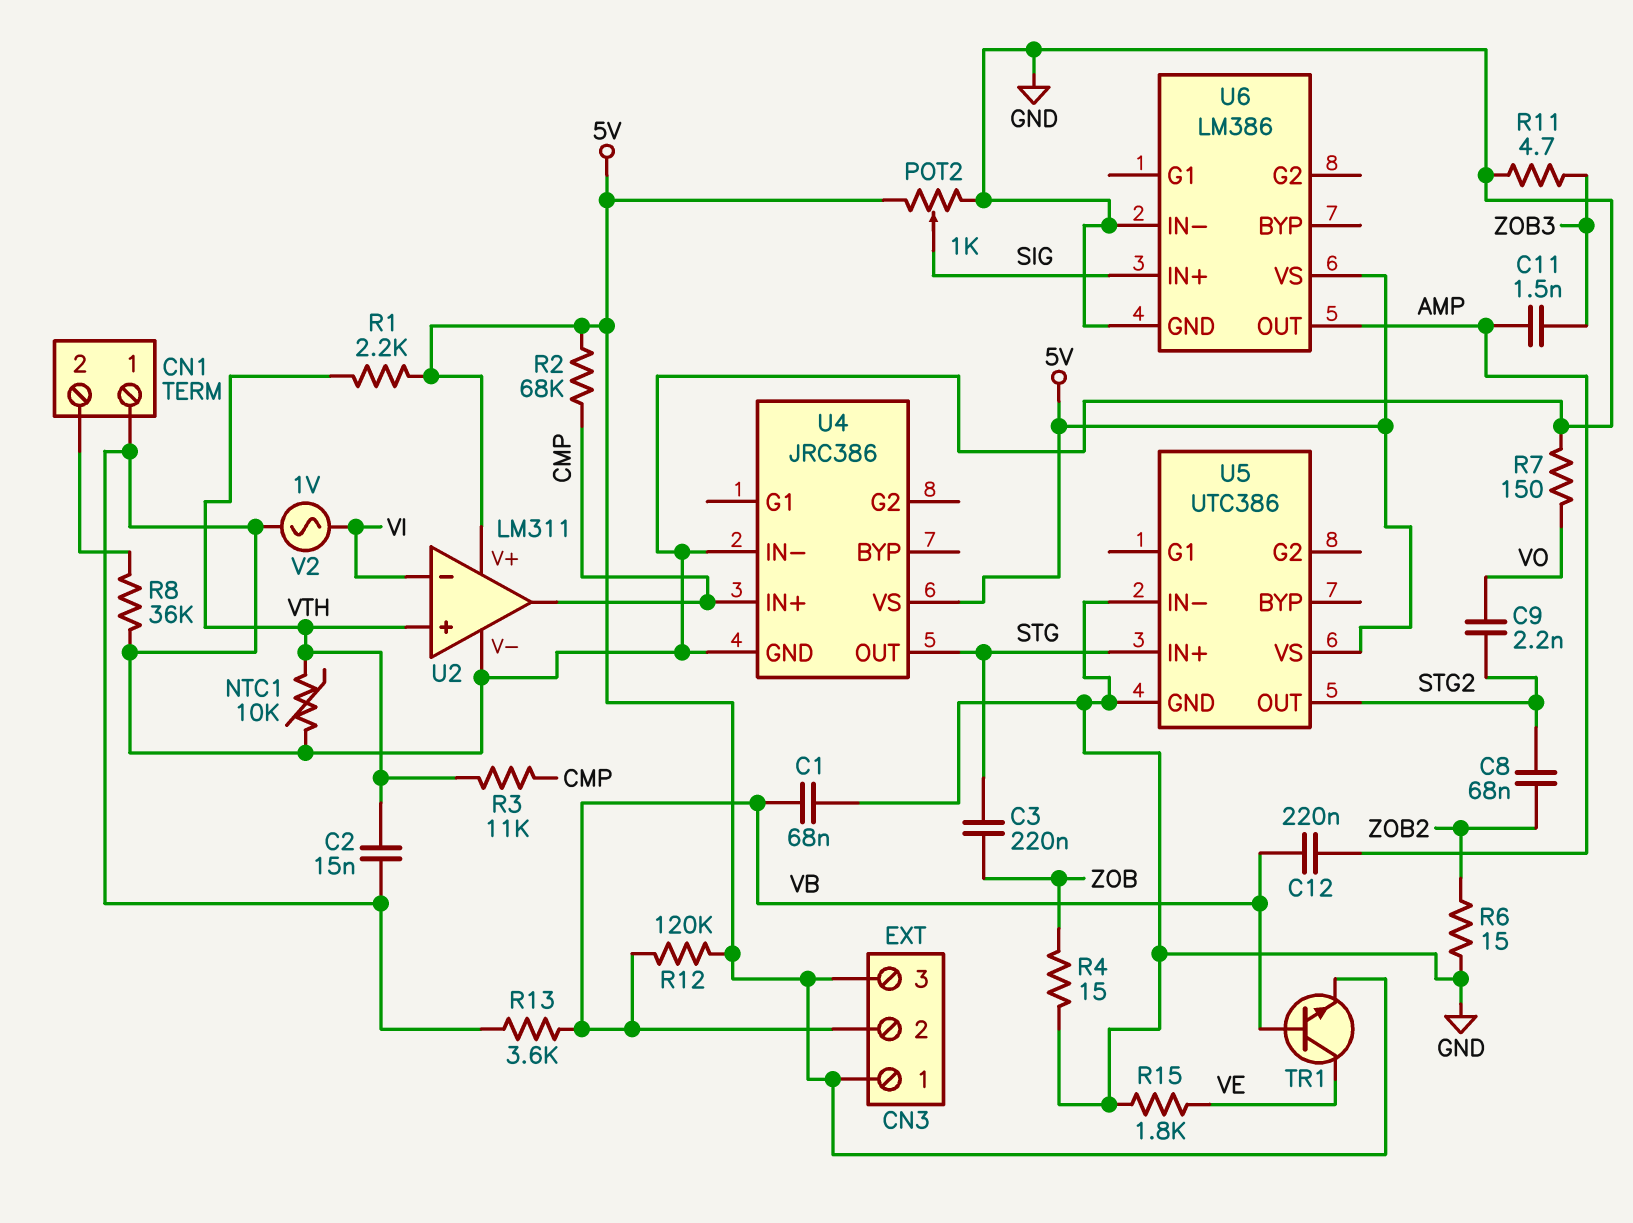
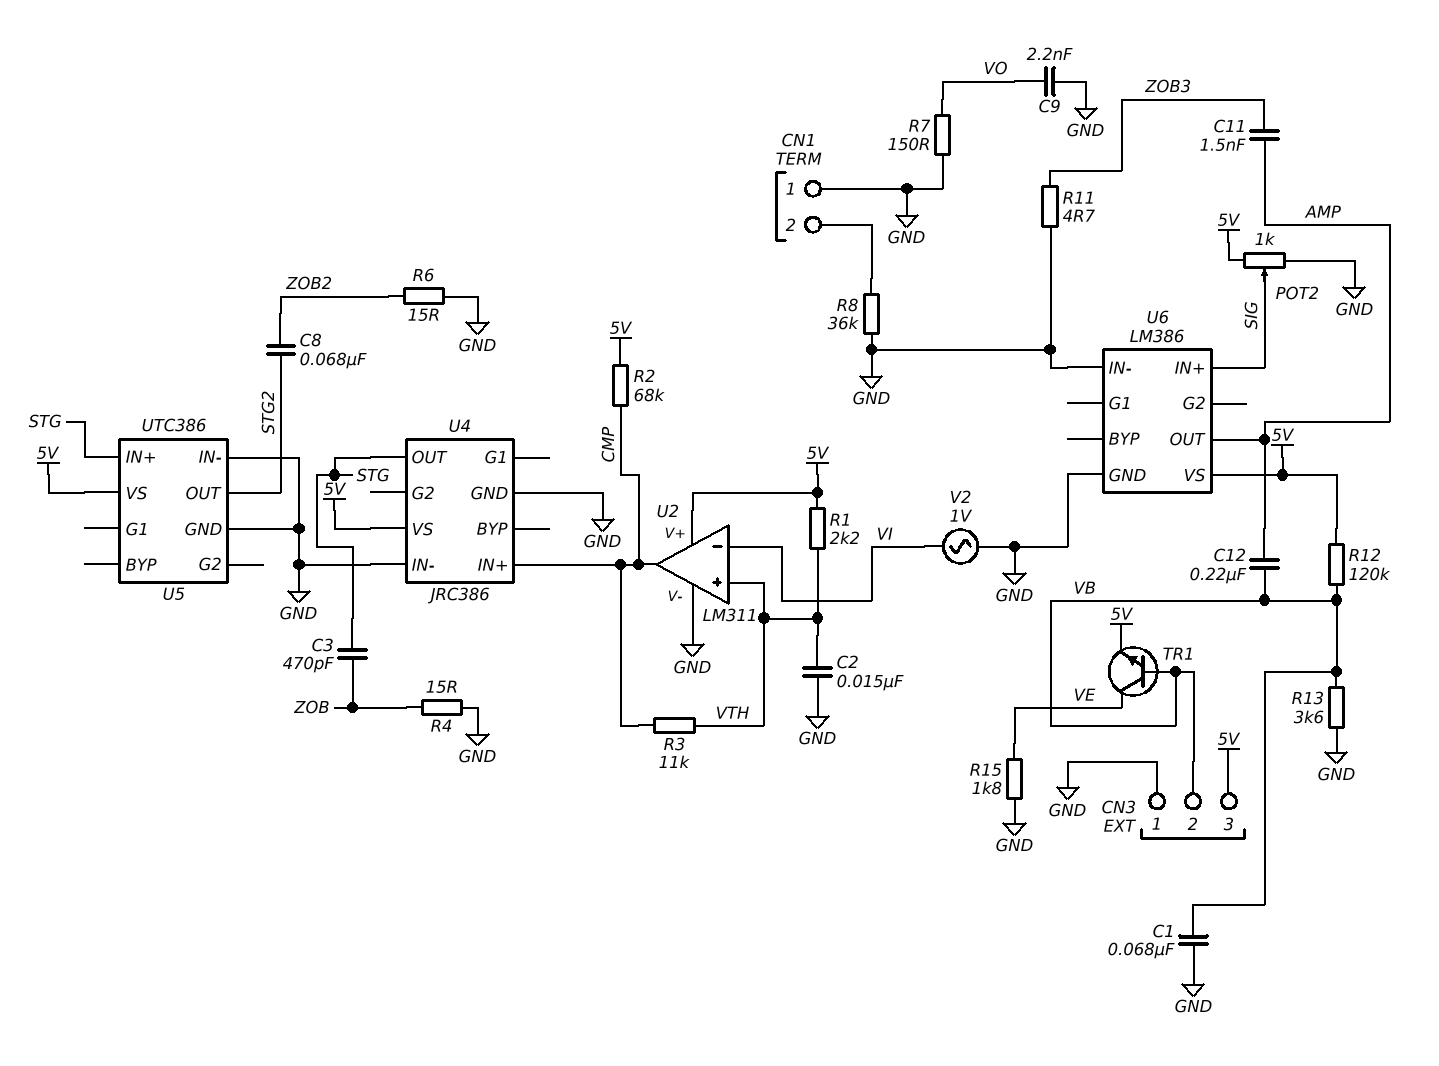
C3: 220nF (STG, ZOB) -> 470pF (STG, ZOB)
C9: 2.2nF (STG2, VO) -> 2.2nF (GND, VO)
CN3 pin 1: 5V -> GND
NTC1: 10k (GND, VTH) -> none

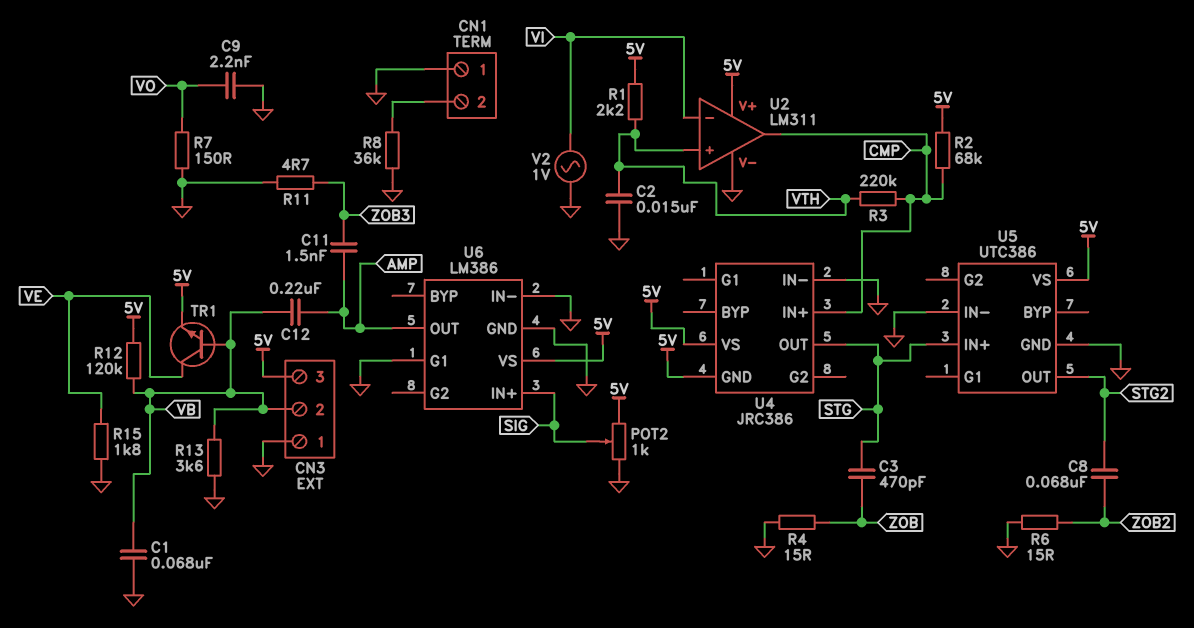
R3: 11k (CMP, VTH) -> 220k (CMP, VTH)
U4 pin GND: GND -> 5V
U6 pin G1: none -> GND

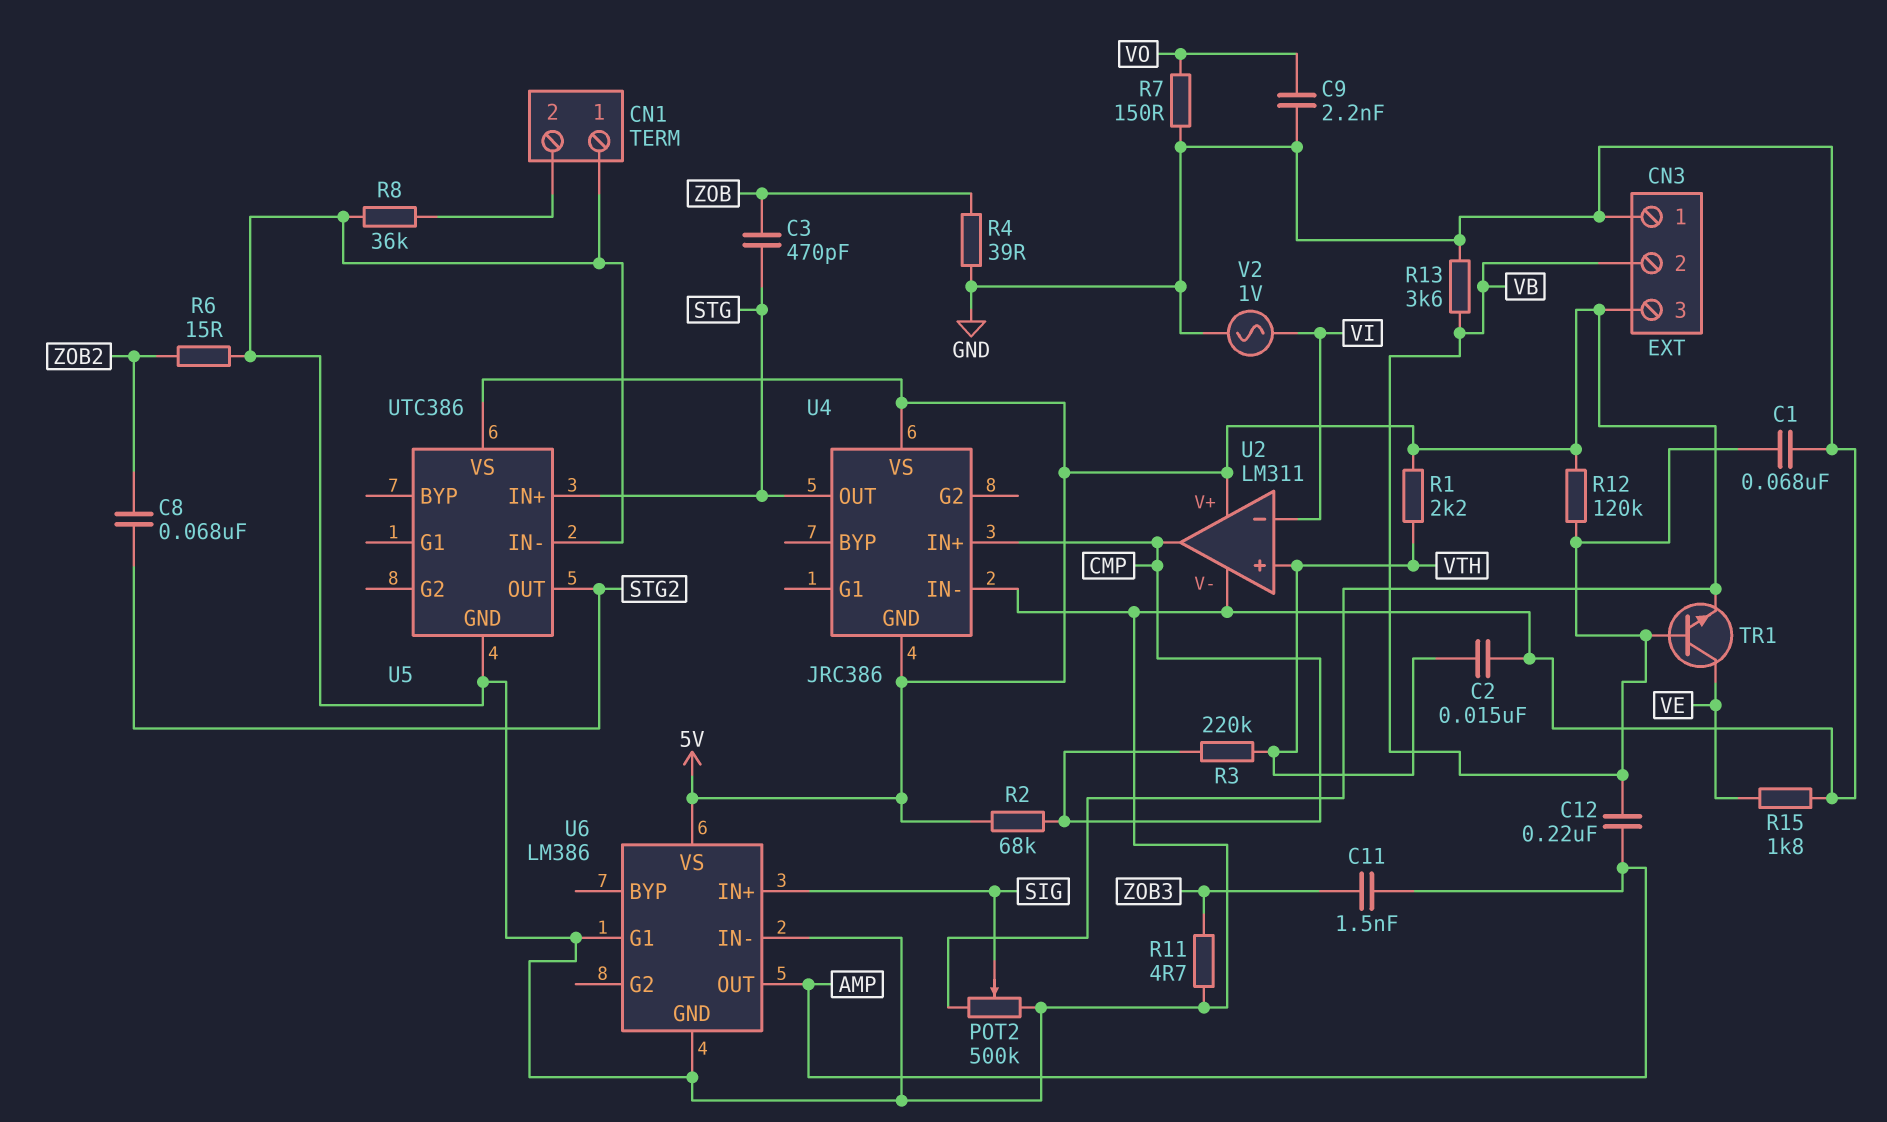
POT2: 1k (5V, GND, wiper SIG) -> 500k (5V, GND, wiper SIG)
R4: 15 (GND, ZOB) -> 39 (GND, ZOB)

